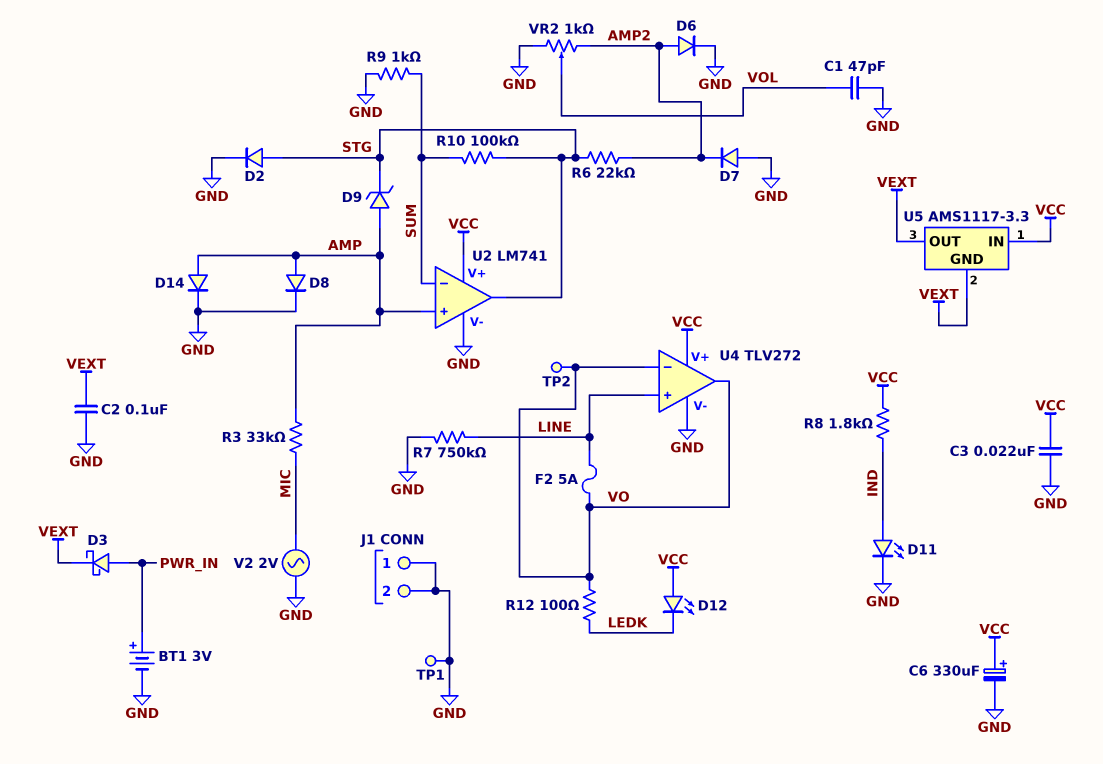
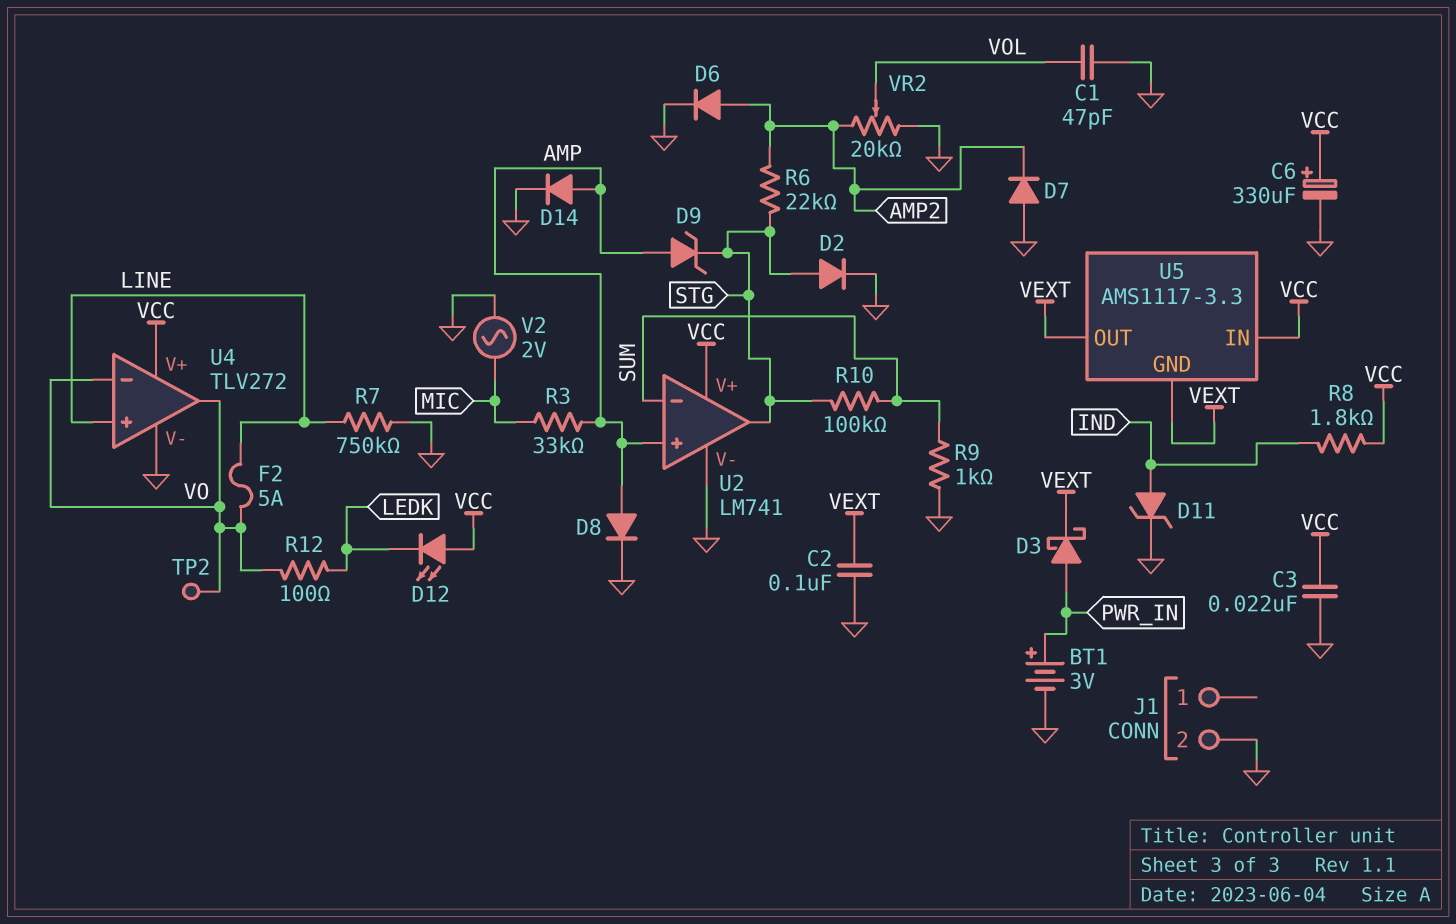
D11: LED (A IND, K GND) -> zener (A IND, K GND)
J1 pin 1: GND -> none
TP1: test point (GND) -> none
VR2: 1k (AMP2, GND, wiper VOL) -> 20k (AMP2, GND, wiper VOL)

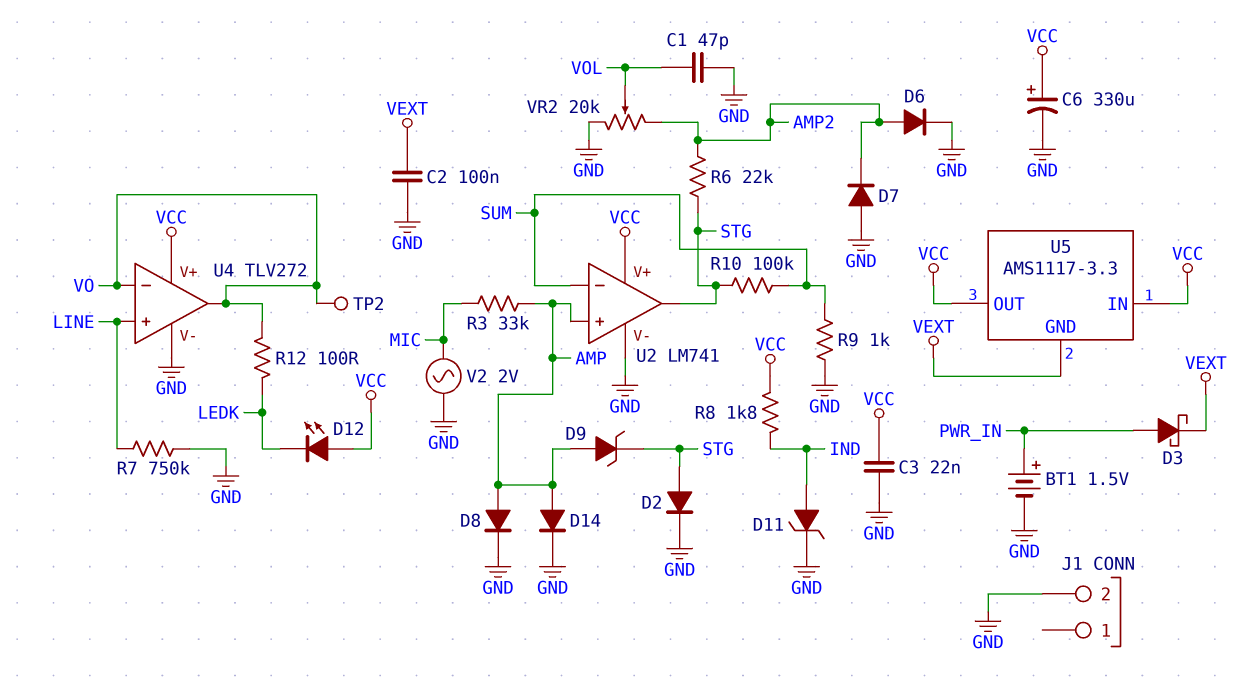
BT1: 3V (plus PWR_IN, minus GND) -> 1.5V (plus PWR_IN, minus GND)
F2: 5A (LINE, VO) -> none
U5 pin OUT: VEXT -> VCC

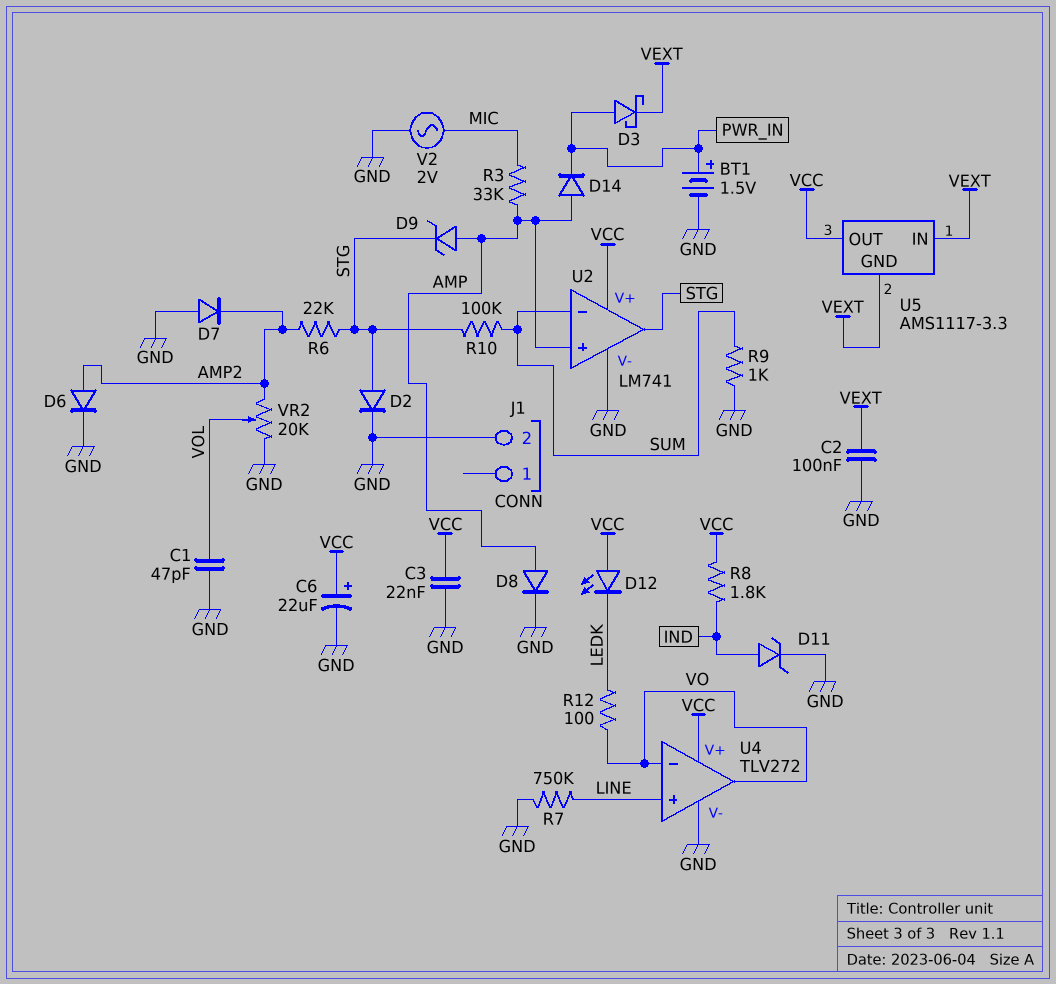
C6: 330uF (plus VCC, minus GND) -> 22uF (plus VCC, minus GND)
D14: diode (A AMP, K GND) -> diode (A AMP, K PWR_IN)
TP2: test point (VO) -> none
U5 pin IN: VCC -> VEXT

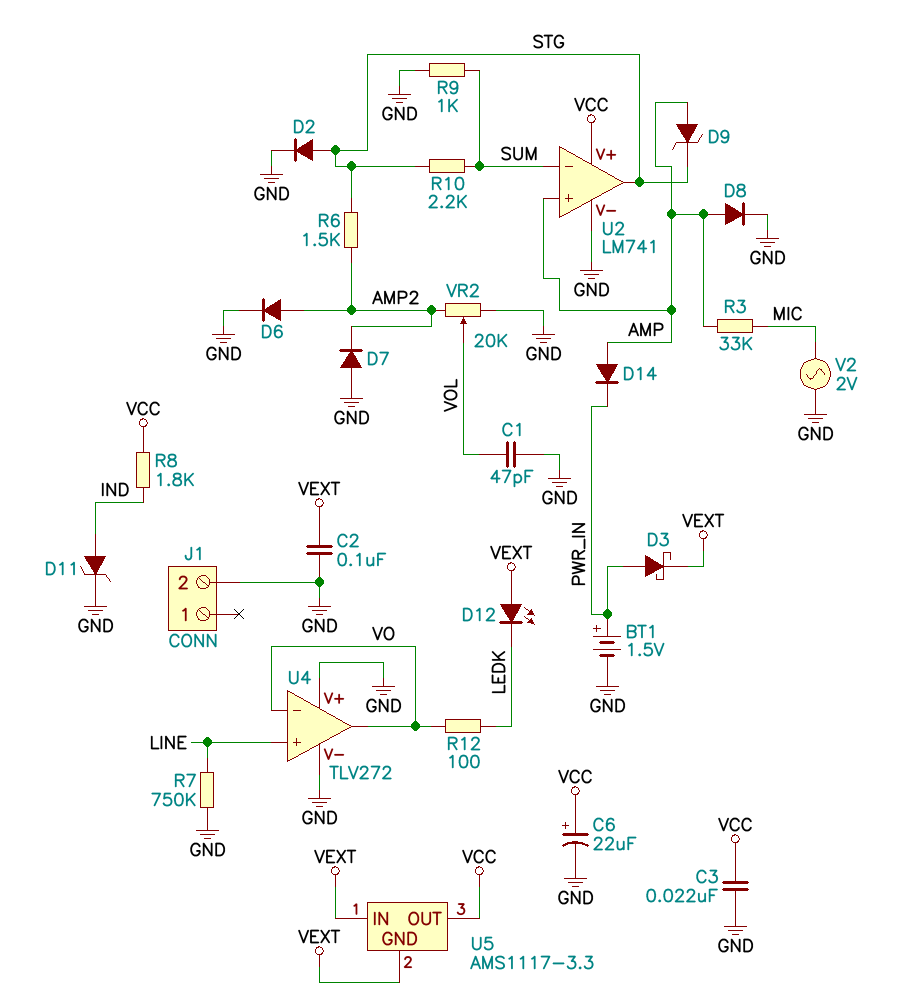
D12: LED (A VCC, K LEDK) -> LED (A VEXT, K LEDK)
R6: 22k (AMP2, STG) -> 1.5k (AMP2, STG)
R10: 100k (STG, SUM) -> 2.2k (STG, SUM)
U4 pin V+: VCC -> GND

